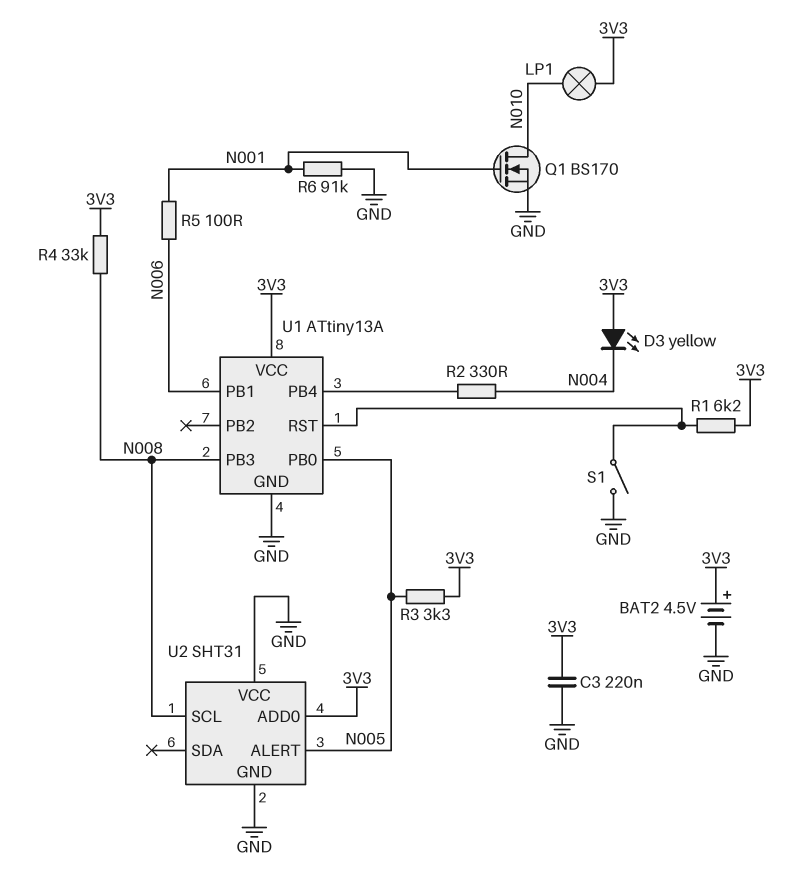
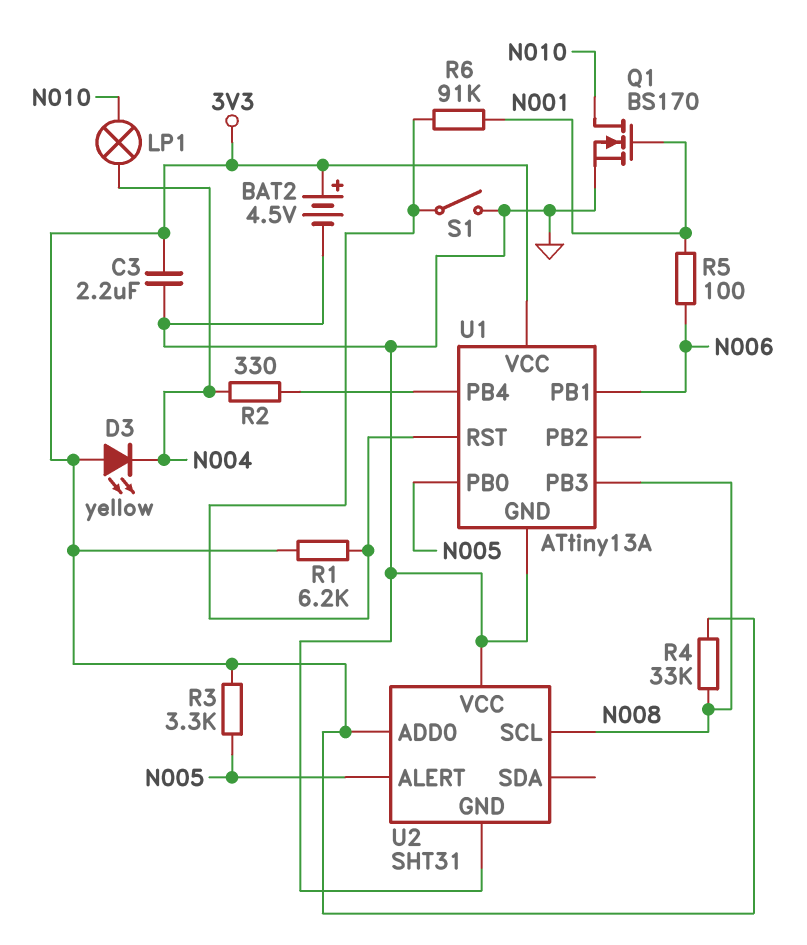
C3: 220nF (3V3, GND) -> 2.2uF (3V3, GND)
LP1: lamp (3V3, N010) -> lamp (N004, N010)
R6: 91k (GND, N001) -> 91k (N001, U1/RST)

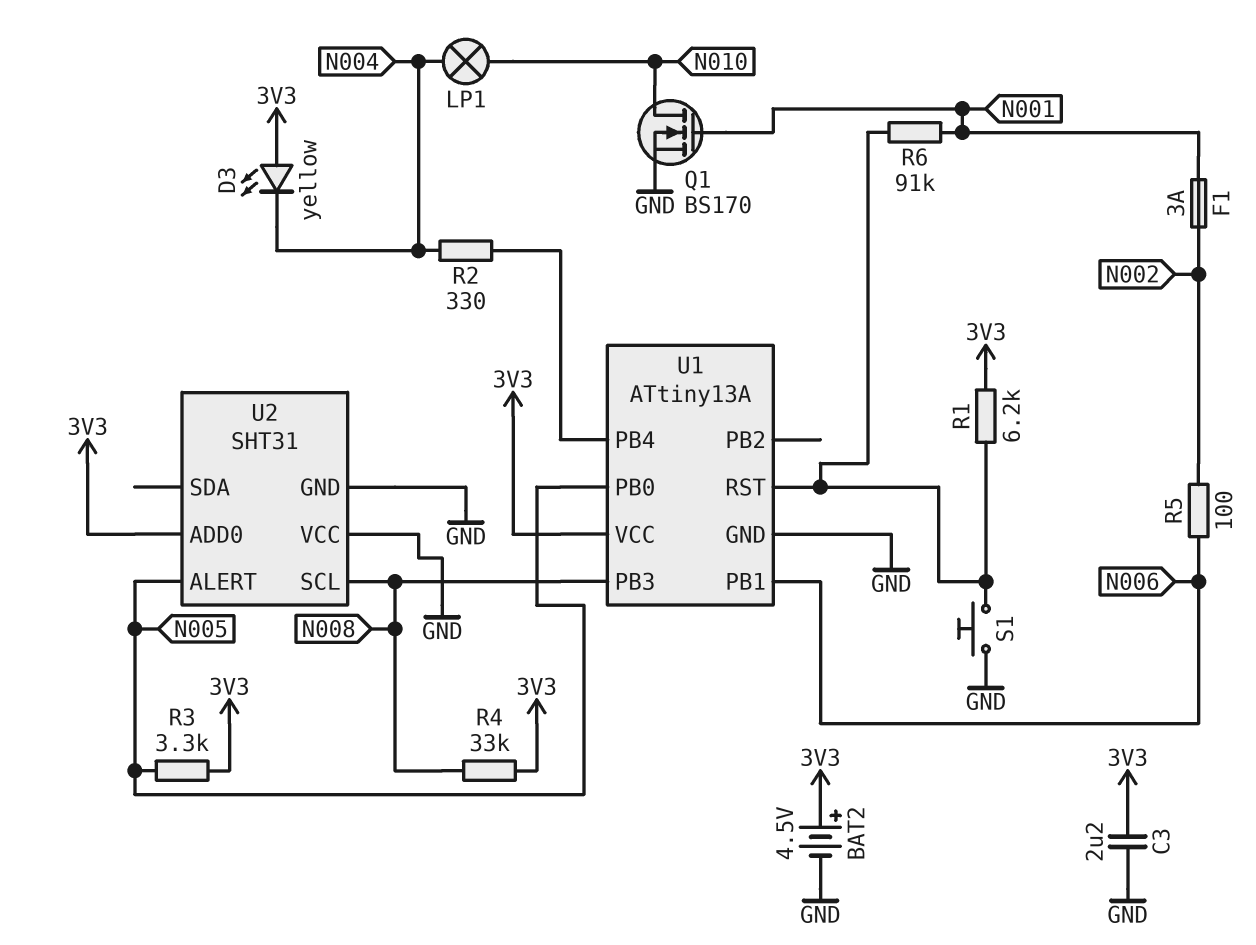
F1: none -> 3A (N001, N002)
R5: 100 (N001, N006) -> 100 (N002, N006)
S1: switch (GND, U1/RST) -> button (GND, U1/RST)

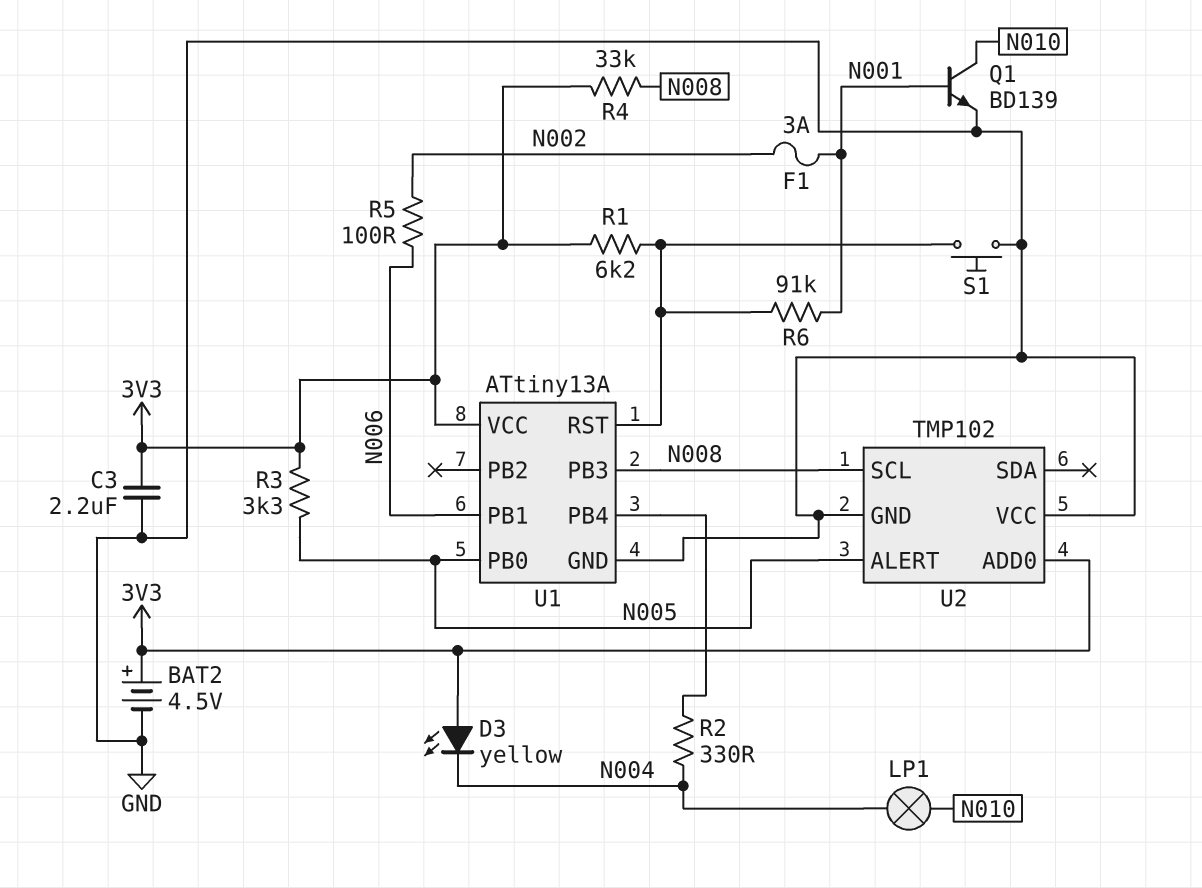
Q1: NMOS BS170 (G N001, D N010, S GND) -> NPN BD139 (B N001, C N010, E GND)
U2: SHT31 -> TMP102

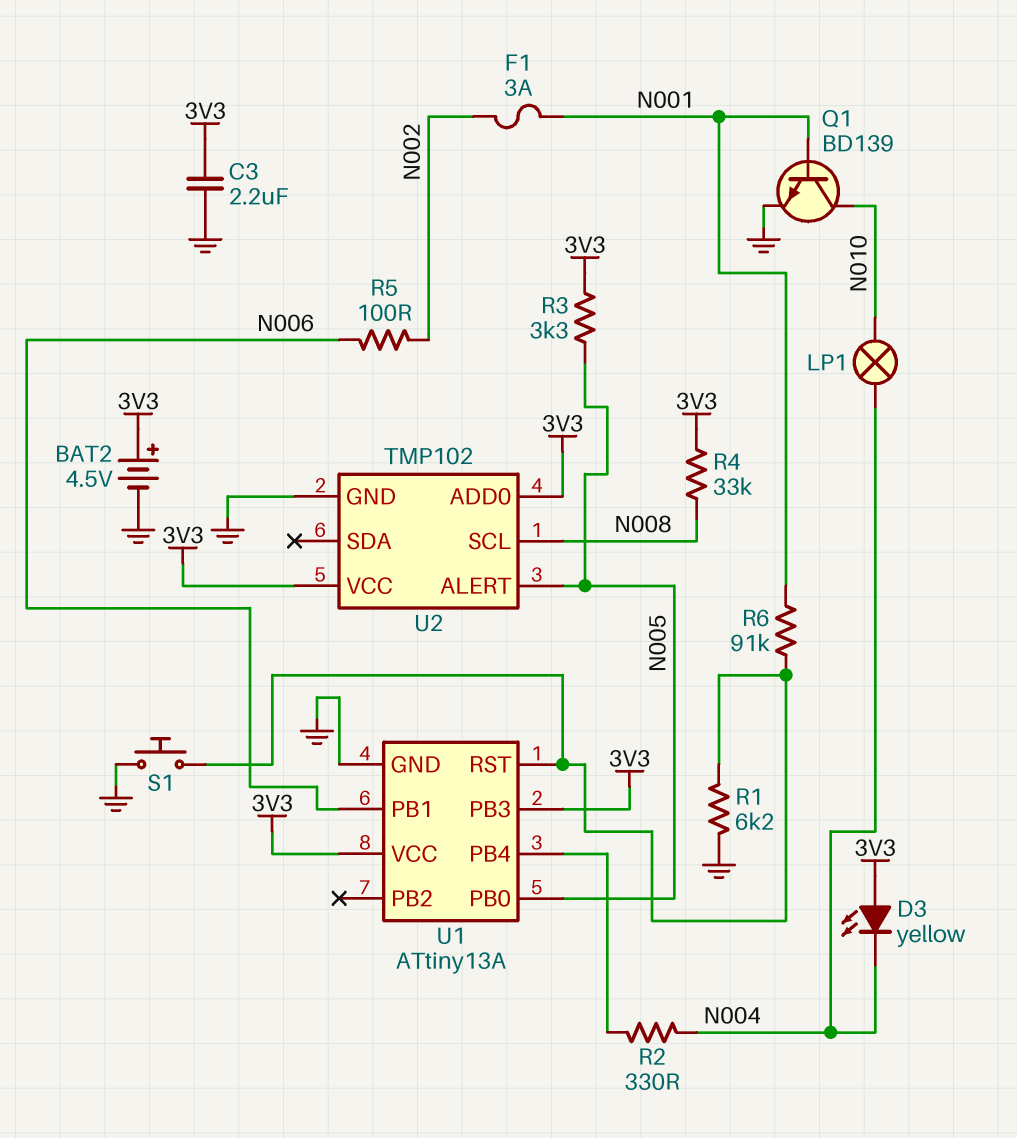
R1: 6.2k (3V3, U1/RST) -> 6.2k (GND, U1/RST)
U1 pin PB3: N008 -> 3V3
U2 pin VCC: GND -> 3V3

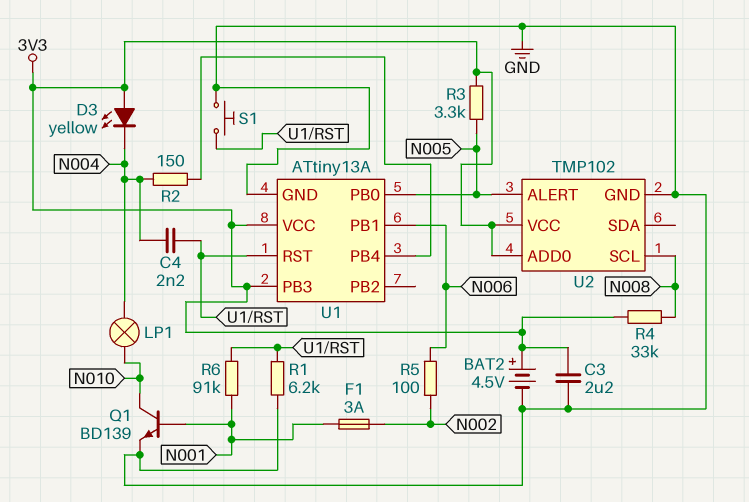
C4: none -> 2.2nF (N004, U1/RST)
R2: 330 (N004, U1/PB4) -> 150 (N004, U1/PB4)

